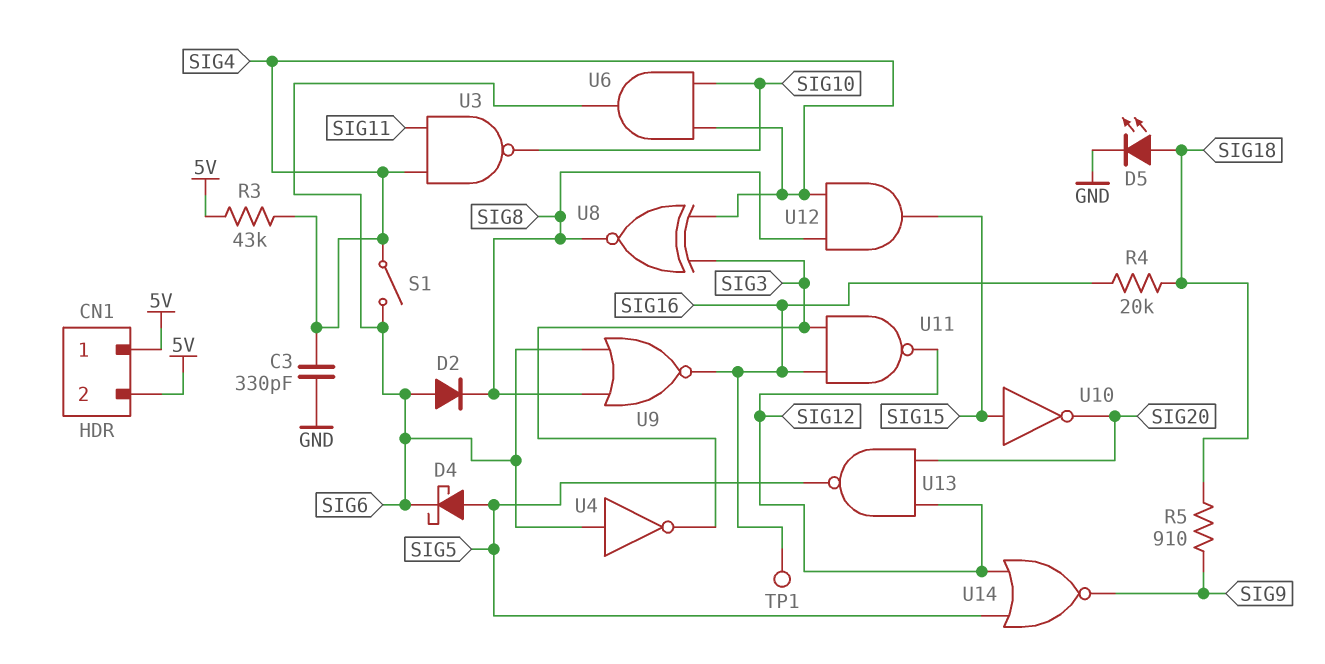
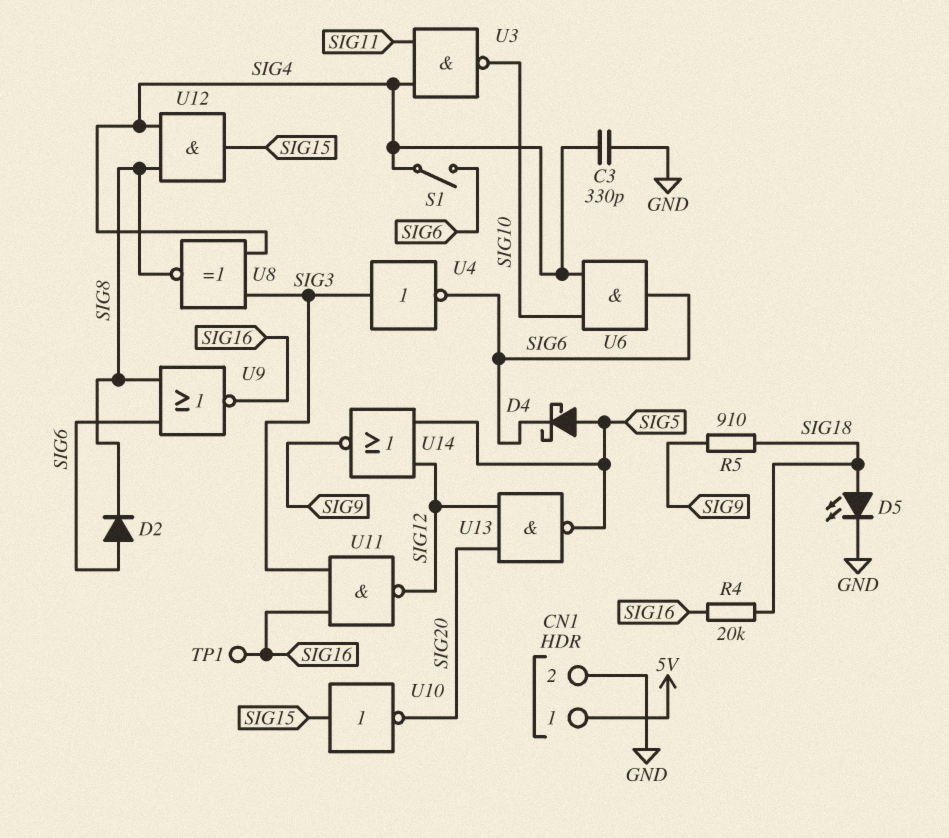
CN1 pin 2: 5V -> GND
R3: 43k (5V, SIG4) -> none
U4: NOT (in SIG6, out SIG3) -> NOT (in SIG3, out SIG6)

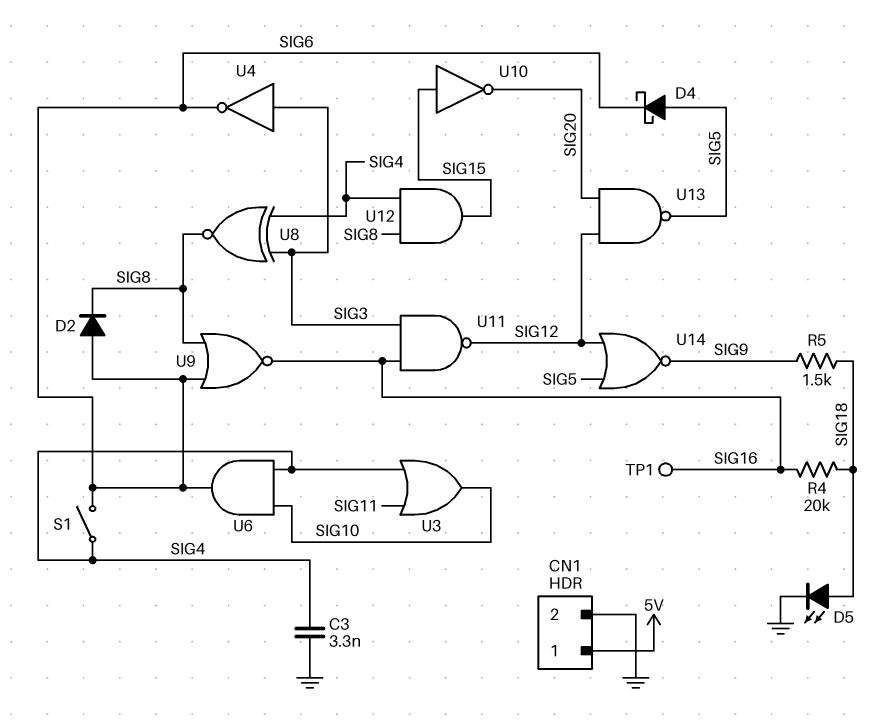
C3: 330pF (GND, SIG4) -> 3.3nF (GND, SIG4)
R5: 910 (SIG9, SIG18) -> 1.5k (SIG9, SIG18)
U3: NAND (in SIG4, in SIG11, out SIG10) -> OR (in SIG4, in SIG11, out SIG10)

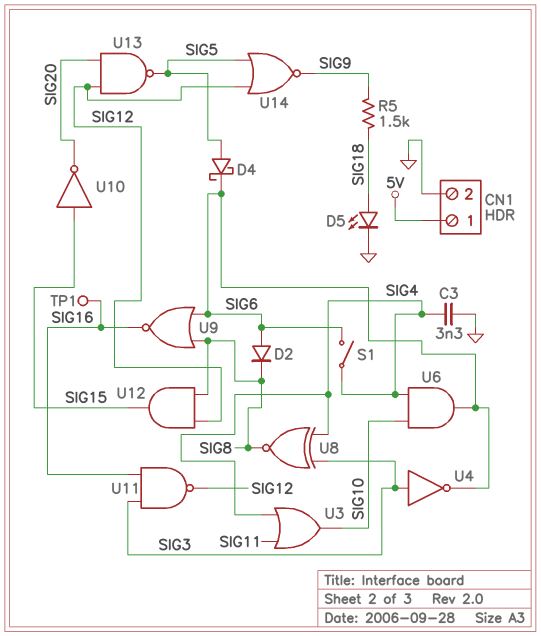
R4: 20k (SIG16, SIG18) -> none
U12: AND (in SIG4, in SIG8, out SIG15) -> AND (in SIG8, in SIG12, out SIG15)

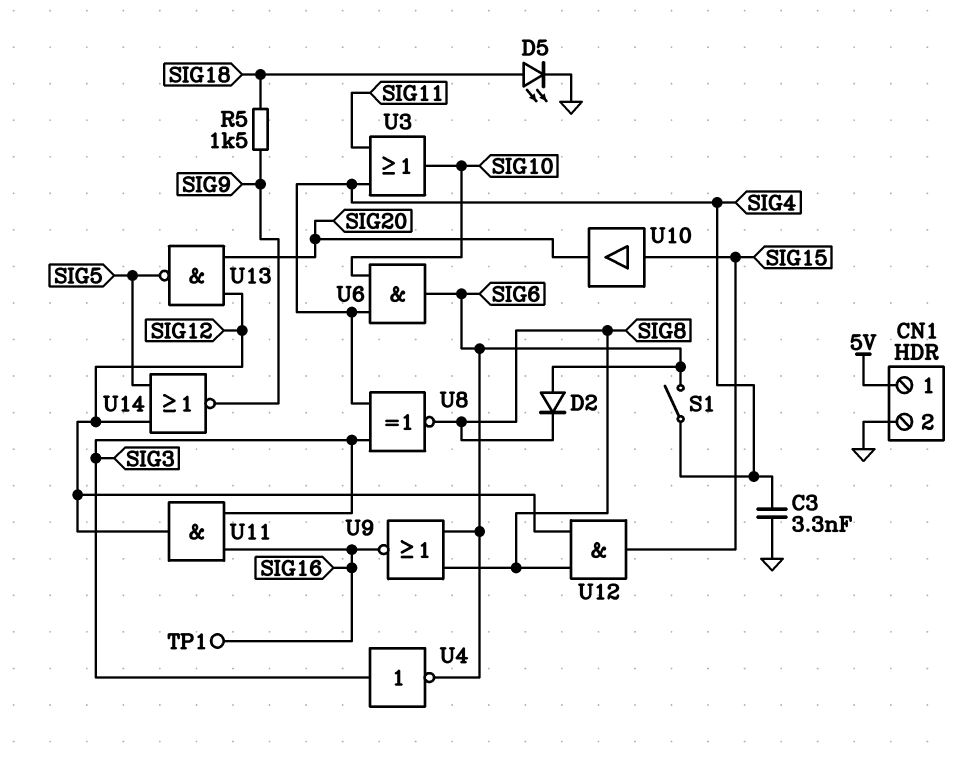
D4: schottky (A SIG5, K SIG6) -> none
U10: NOT (in SIG15, out SIG20) -> buffer (in SIG15, out SIG20)
U11: NAND (in SIG3, in SIG16, out SIG12) -> AND (in SIG3, in SIG16, out SIG12)

